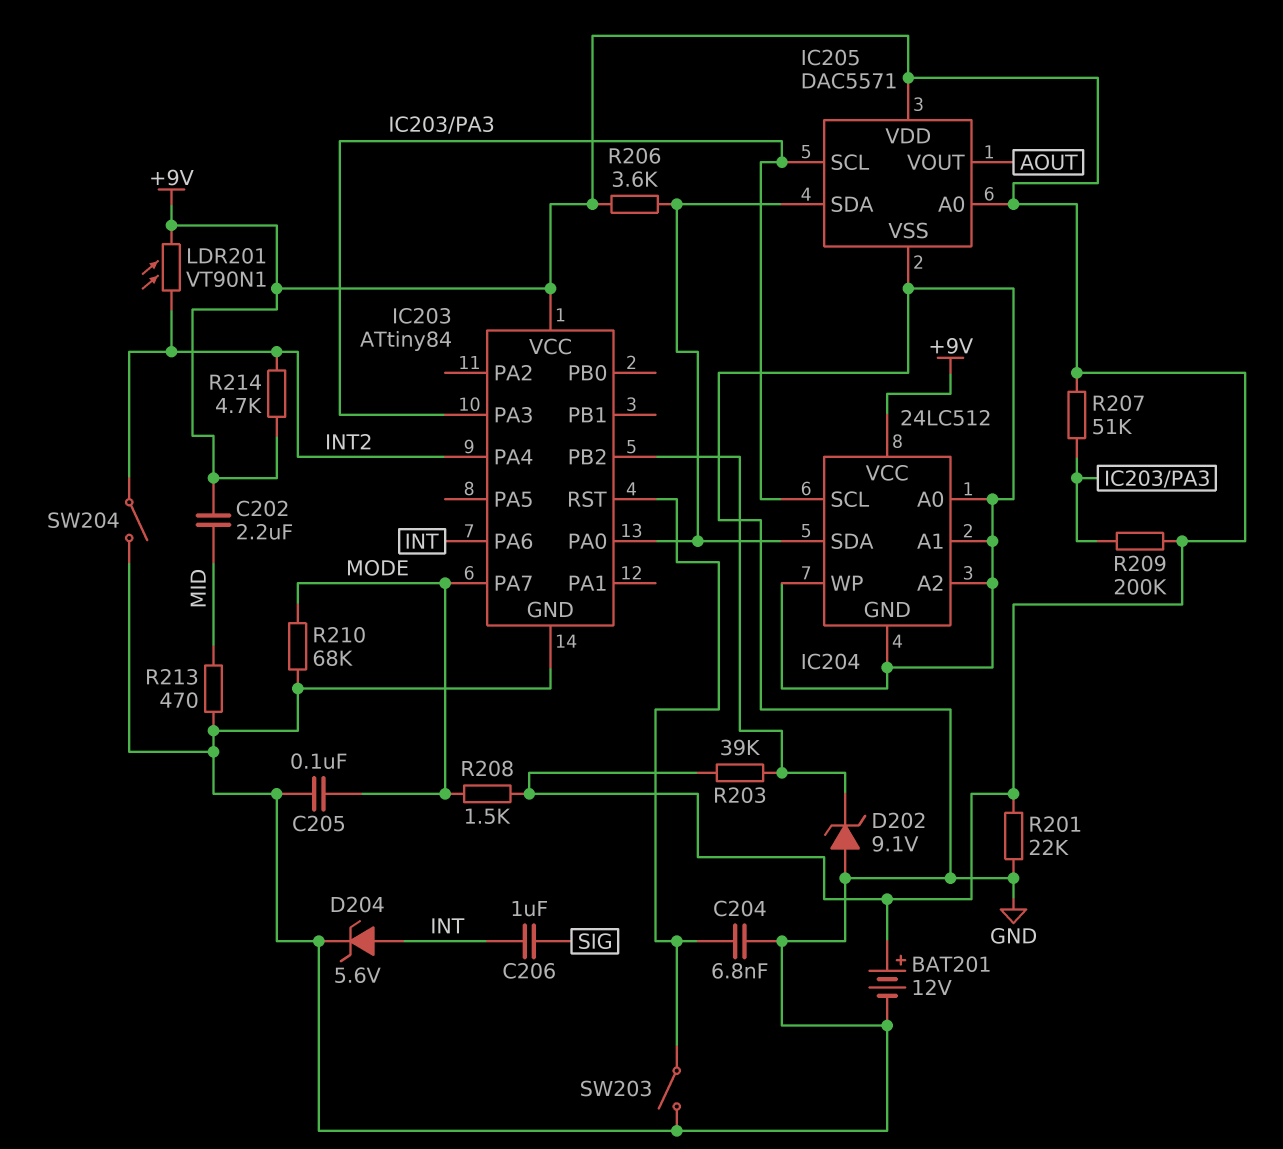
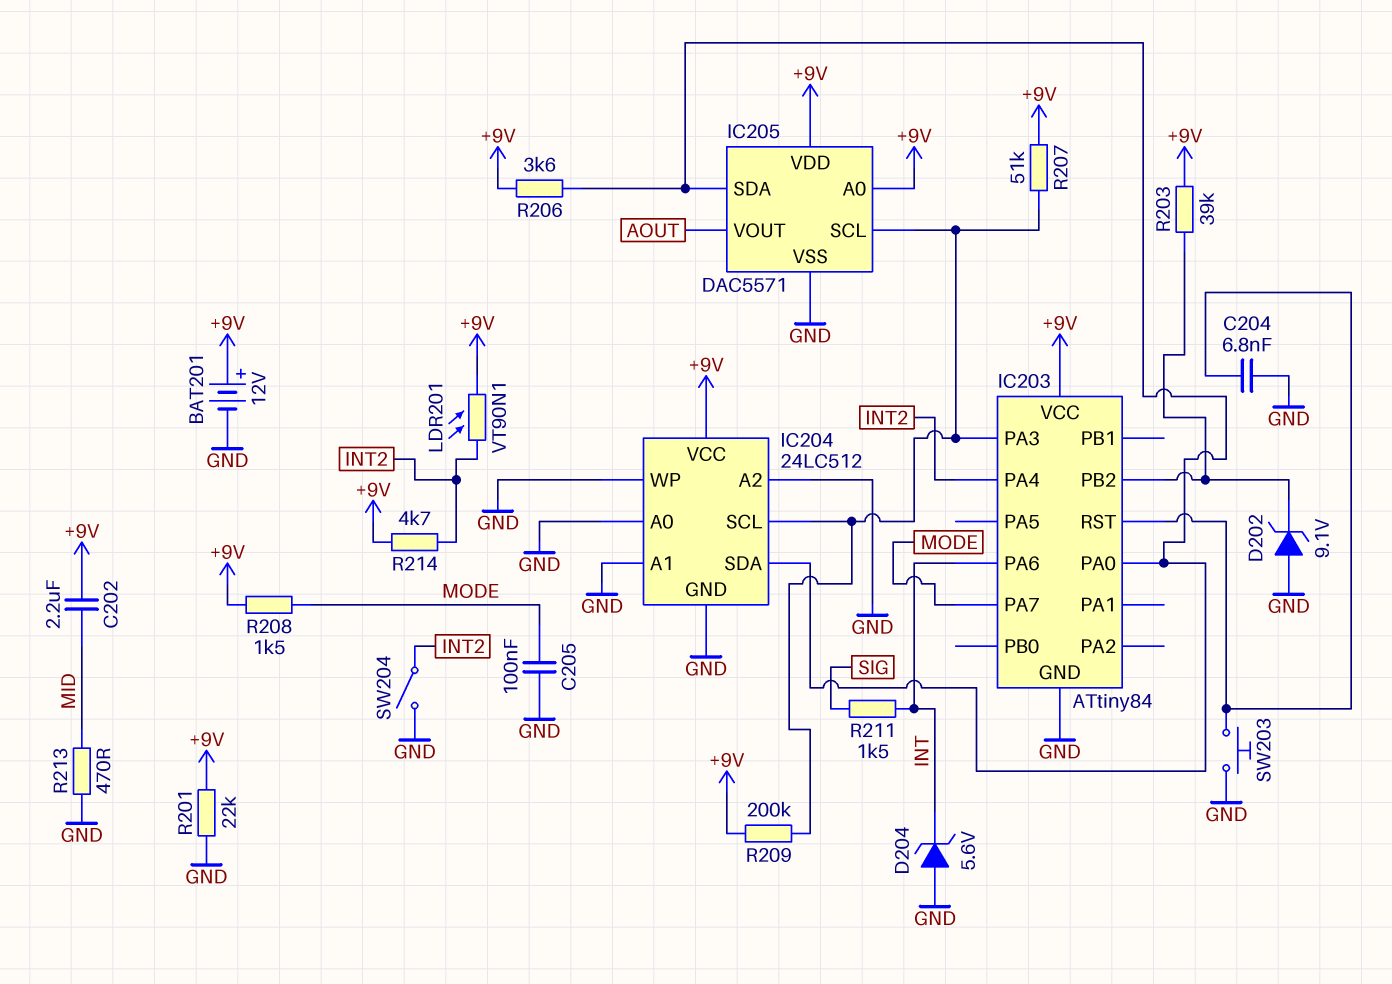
C206: 1uF (INT, SIG) -> none
D204: zener 5.6V (A INT, K GND) -> zener 5.6V (A GND, K INT)
R210: 68k (GND, MODE) -> none
R211: none -> 1.5k (INT, SIG)
SW203: switch (GND, IC203/RST) -> button (GND, IC203/RST)

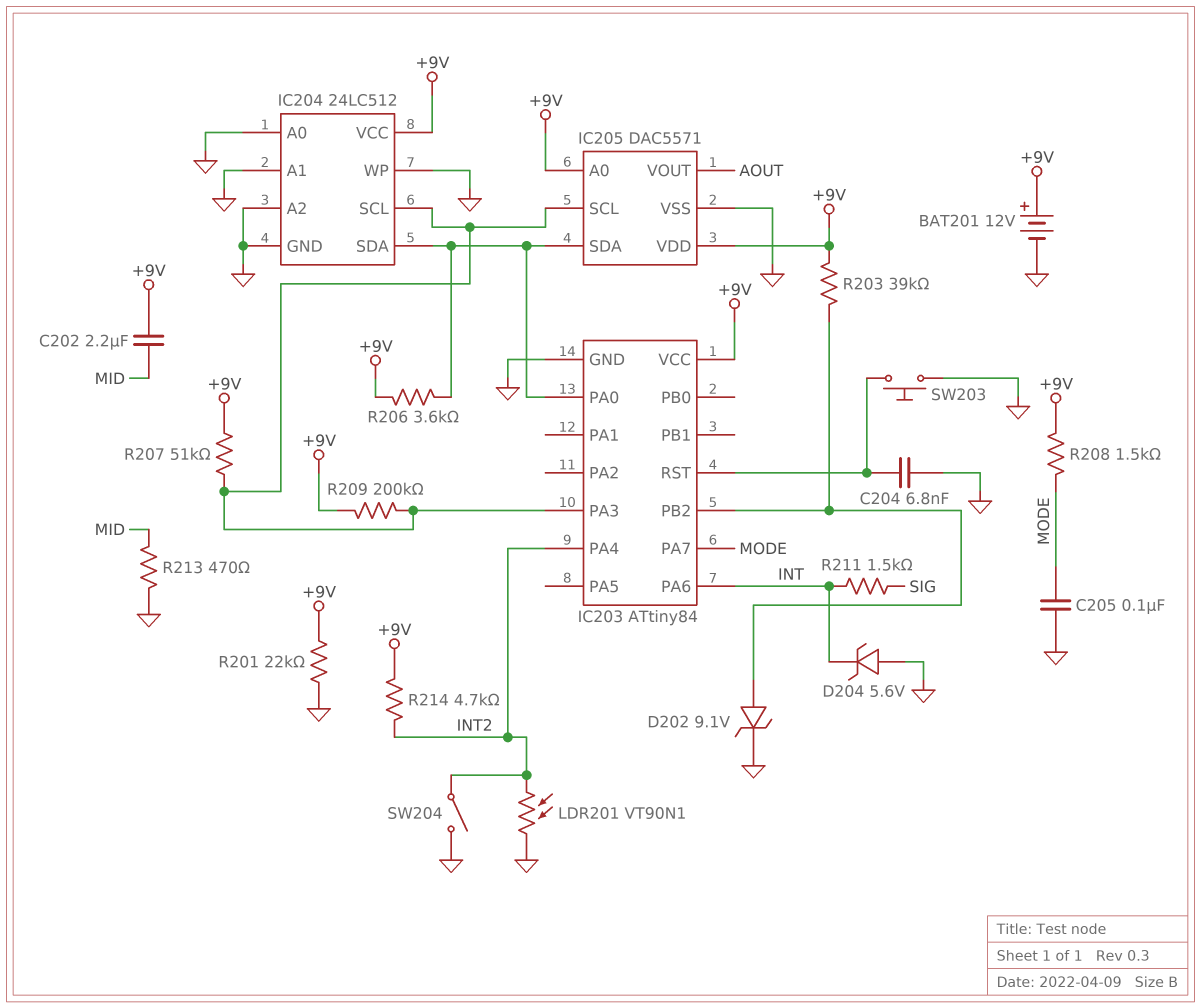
D202: zener 9.1V (A GND, K IC203/PB2) -> zener 9.1V (A IC203/PB2, K GND)
LDR201: VT90N1 (+9V, INT2) -> VT90N1 (GND, INT2)

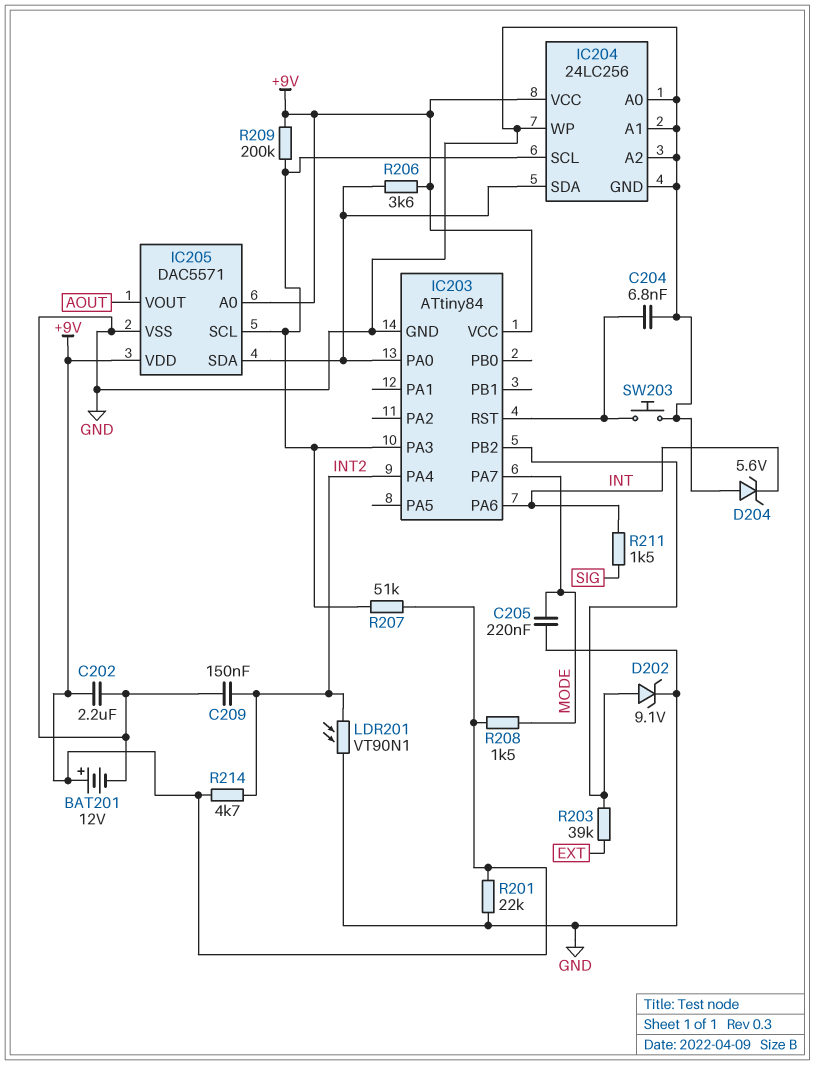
C202: 2.2uF (+9V, MID) -> 2.2uF (+9V, GND)
C205: 100nF (GND, MODE) -> 220nF (GND, MODE)
C209: none -> 150nF (GND, INT2)
IC204: 24LC512 -> 24LC256
R203: 39k (+9V, IC203/PB2) -> 39k (EXT, IC203/PB2)
R213: 470 (GND, MID) -> none
SW204: switch (GND, INT2) -> none

